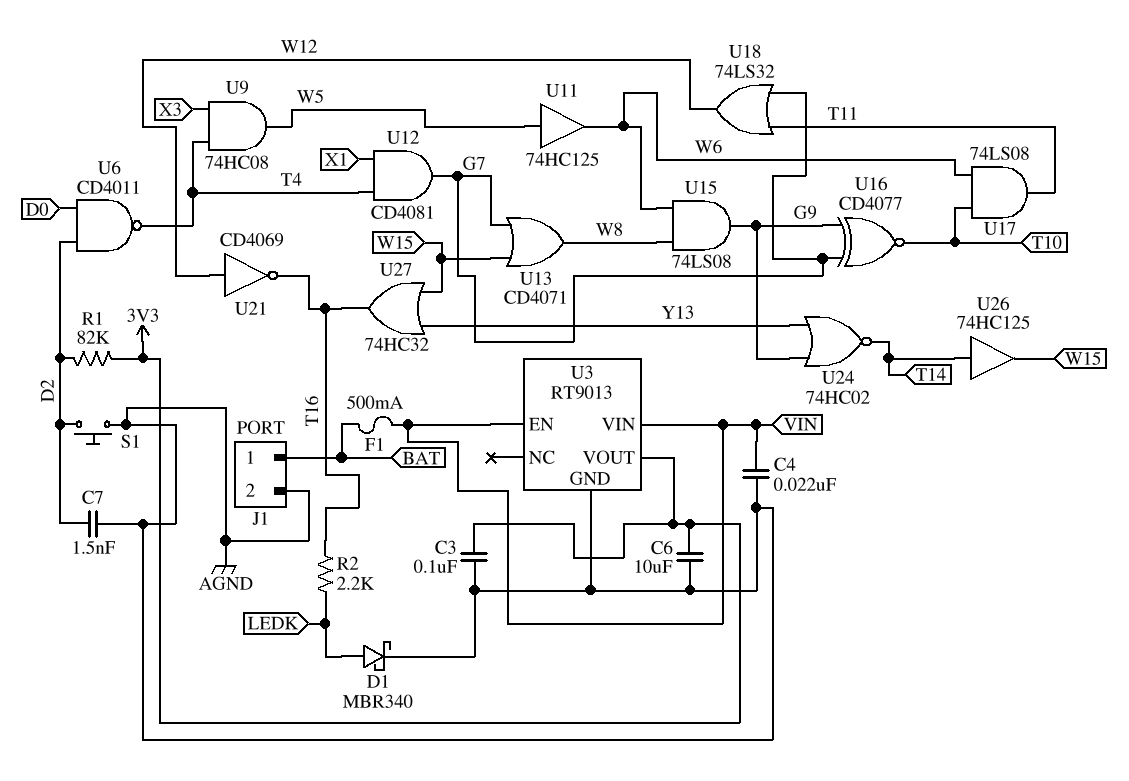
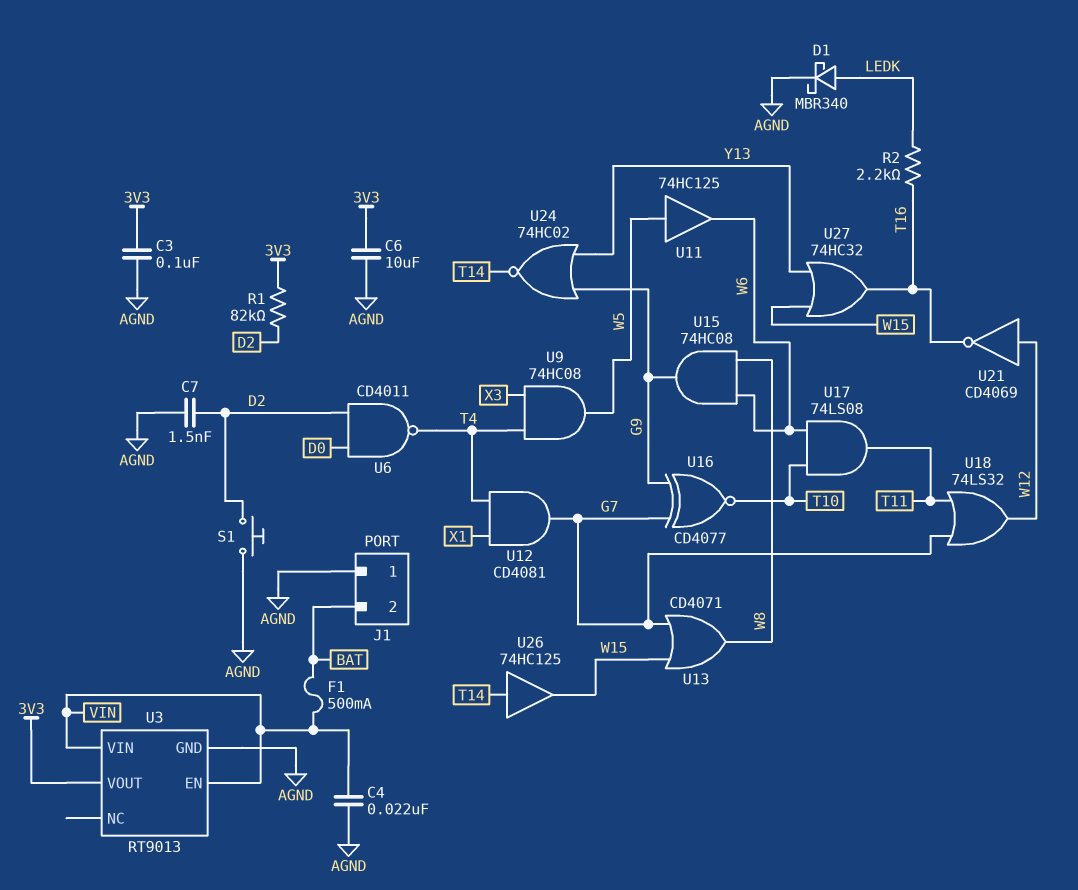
J1 pin 1: BAT -> AGND
J1 pin 2: AGND -> BAT
U15: AND 74LS08 (in W6, in W8, out G9) -> AND 74HC08 (in W6, in W8, out G9)

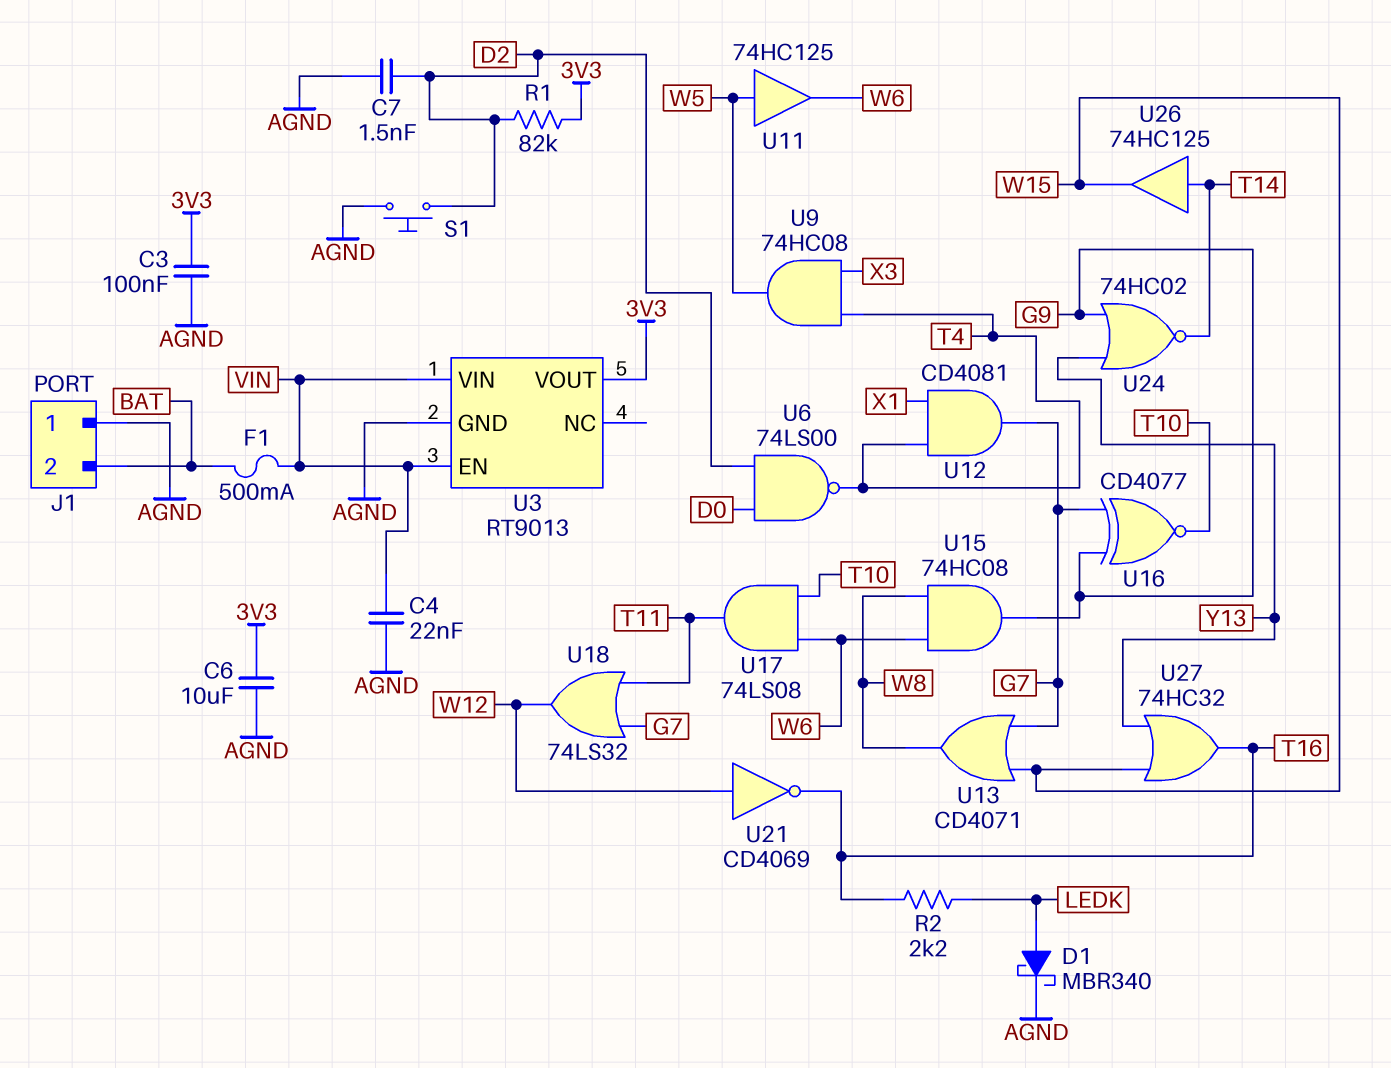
U6: NAND CD4011 (in D0, in D2, out T4) -> NAND 74LS00 (in D0, in D2, out T4)

